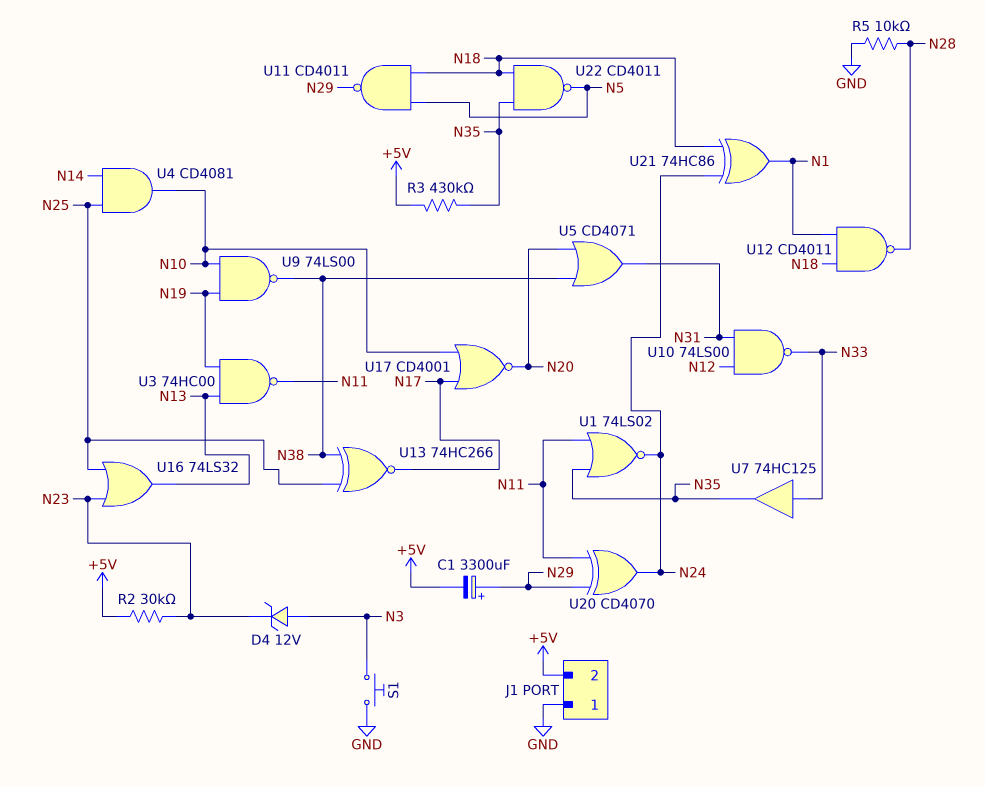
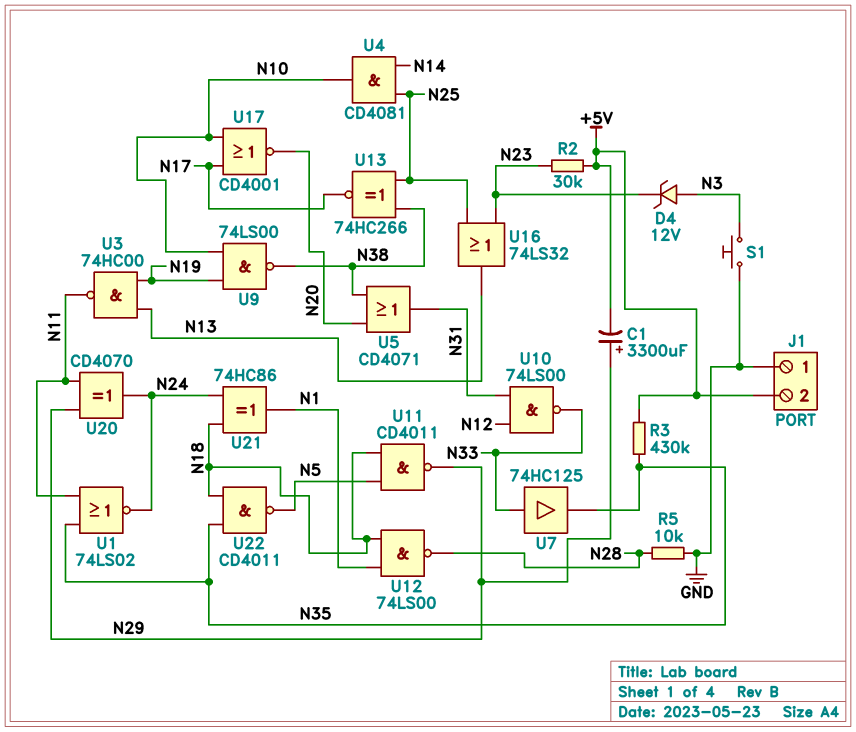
U12: NAND CD4011 (in N1, in N18, out N28) -> NAND 74LS00 (in N1, in N18, out N28)

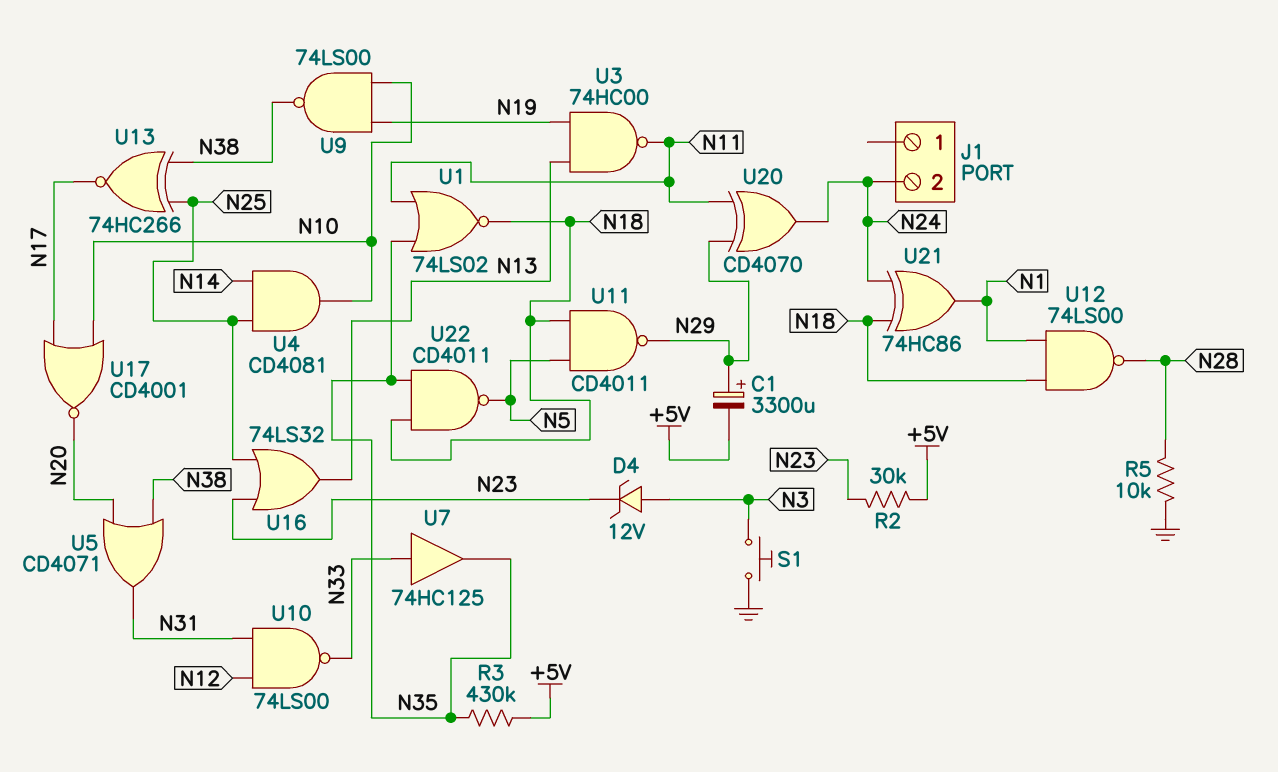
J1 pin 1: GND -> none
J1 pin 2: +5V -> N24
U1: NOR 74LS02 (in N11, in N35, out N24) -> NOR 74LS02 (in N11, in N35, out N18)

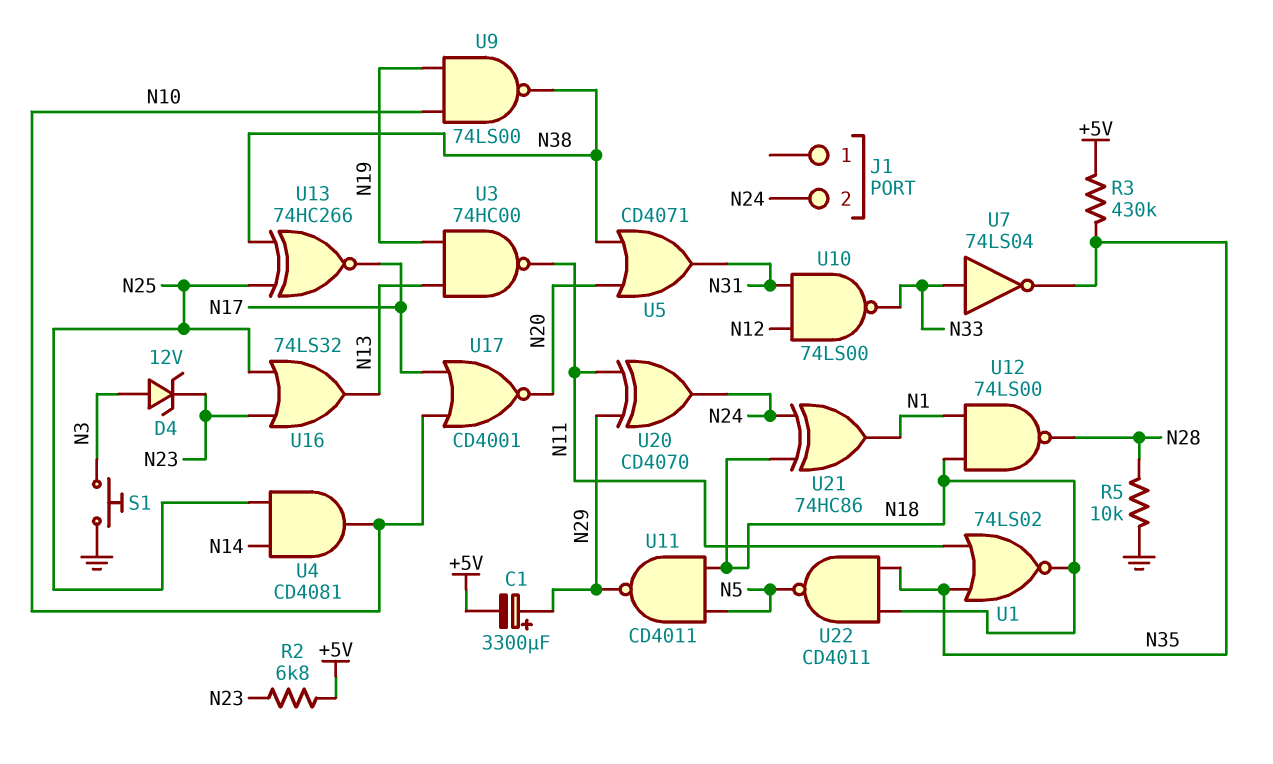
R2: 30k (+5V, N23) -> 6.8k (+5V, N23)
U7: buffer 74HC125 (in N33, out N35) -> NOT 74LS04 (in N33, out N35)

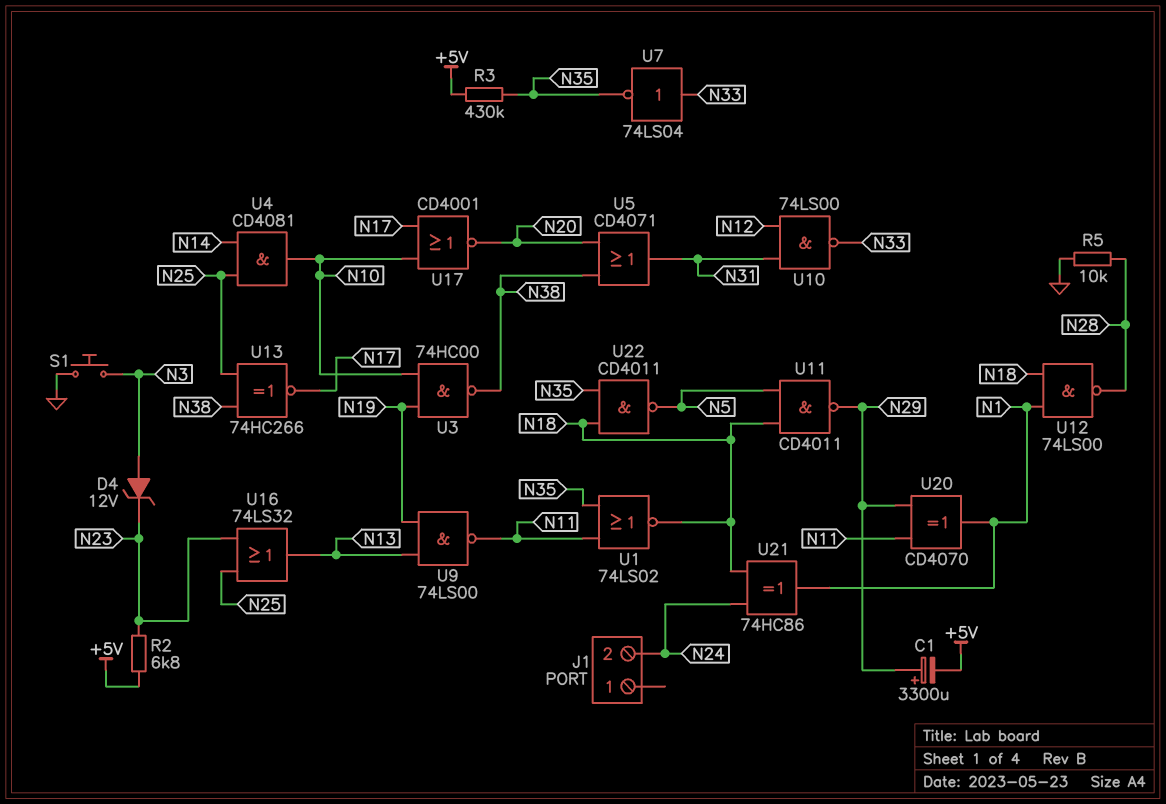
U3: NAND 74HC00 (in N13, in N19, out N11) -> NAND 74HC00 (in N10, in N19, out N38)
U9: NAND 74LS00 (in N10, in N19, out N38) -> NAND 74LS00 (in N13, in N19, out N11)
U20: XOR CD4070 (in N11, in N29, out N24) -> XOR CD4070 (in N11, in N29, out N1)

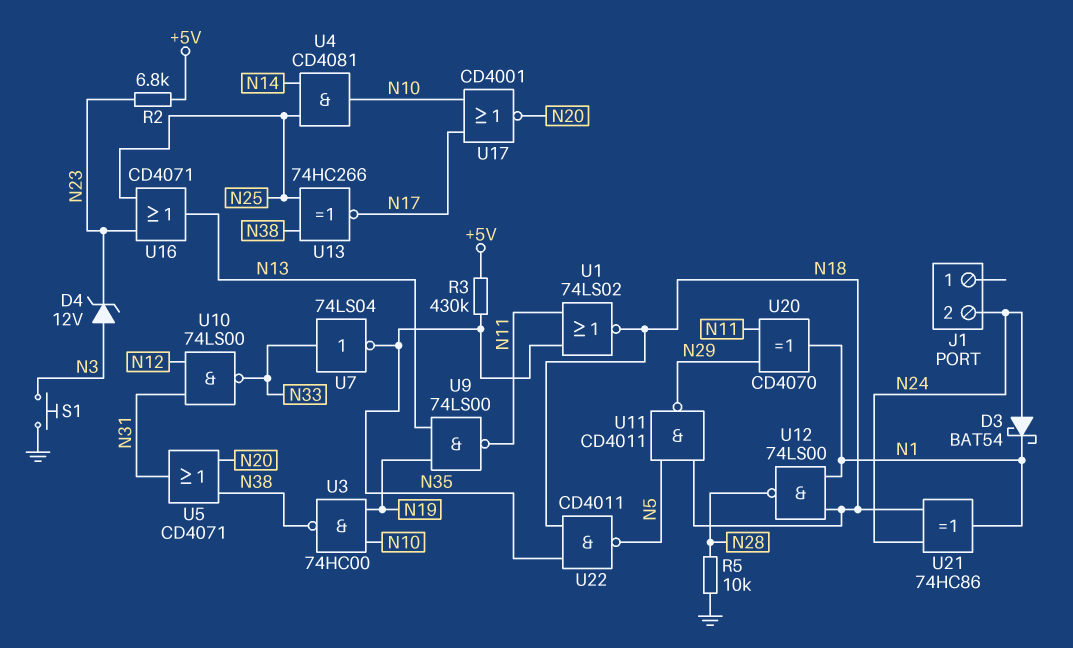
C1: 3300uF (plus N29, minus +5V) -> none
D3: none -> schottky BAT54 (A N24, K N1)
U16: OR 74LS32 (in N23, in N25, out N13) -> OR CD4071 (in N23, in N25, out N13)

